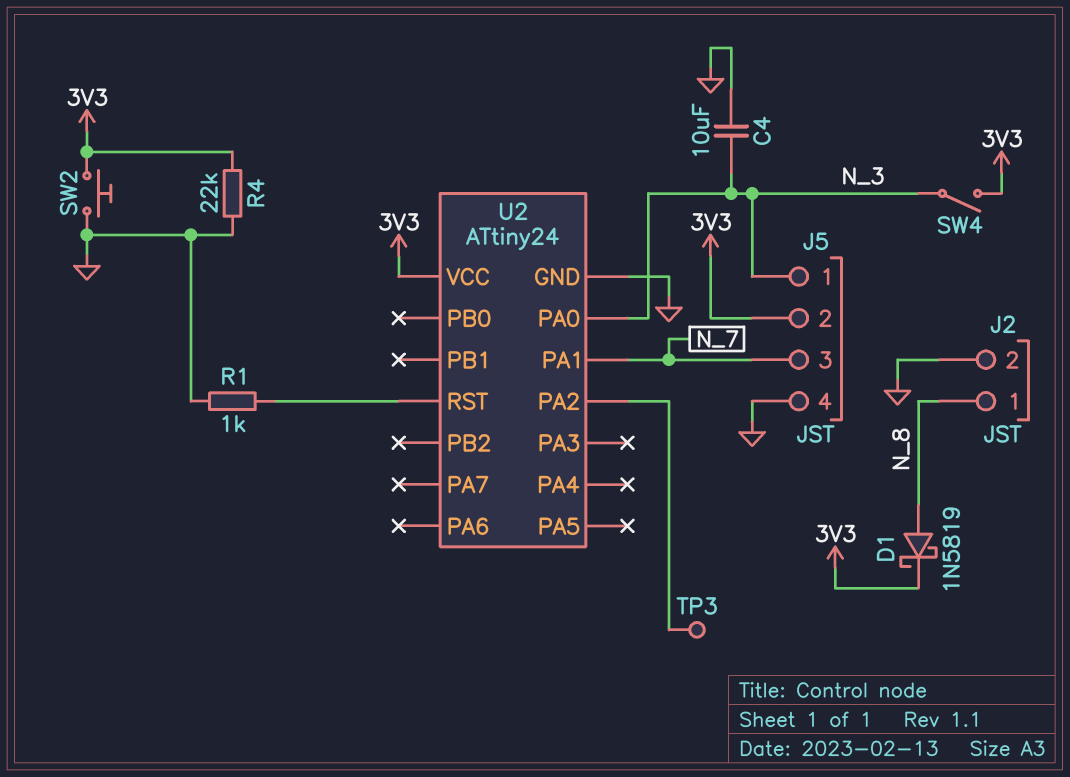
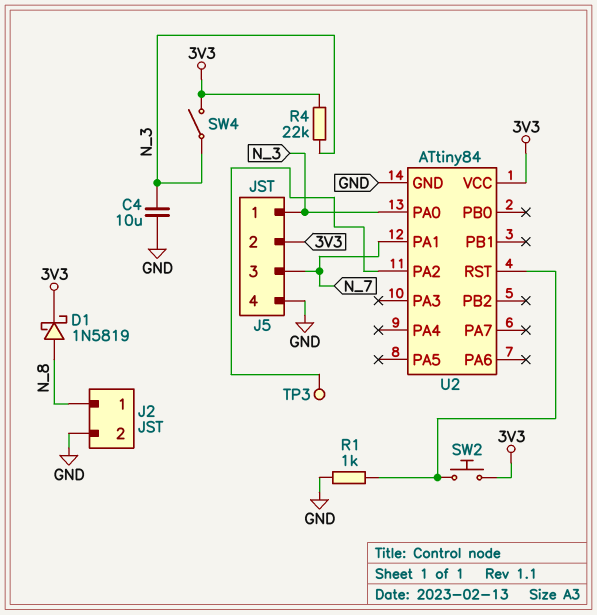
R4: 22k (3V3, GND) -> 22k (3V3, N_3)
SW2: button (3V3, GND) -> button (3V3, U2/RST)
U2: ATtiny24 -> ATtiny84

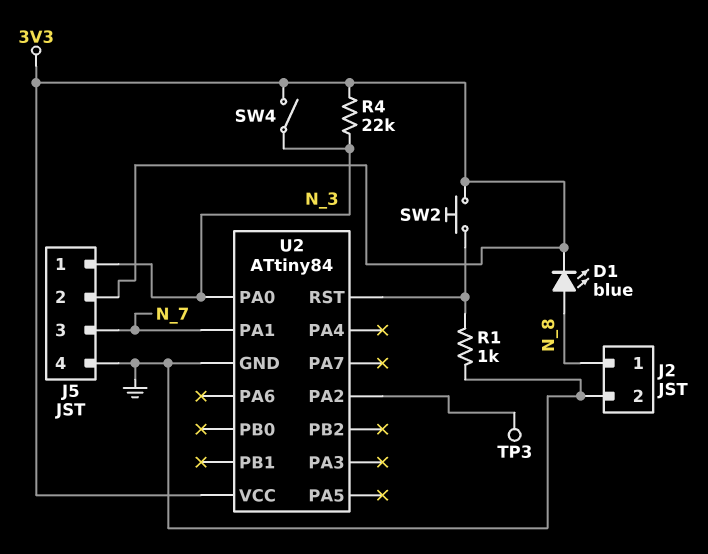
C4: 10uF (GND, N_3) -> none
D1: schottky 1N5819 (A N_8, K 3V3) -> LED blue (A N_8, K 3V3)

